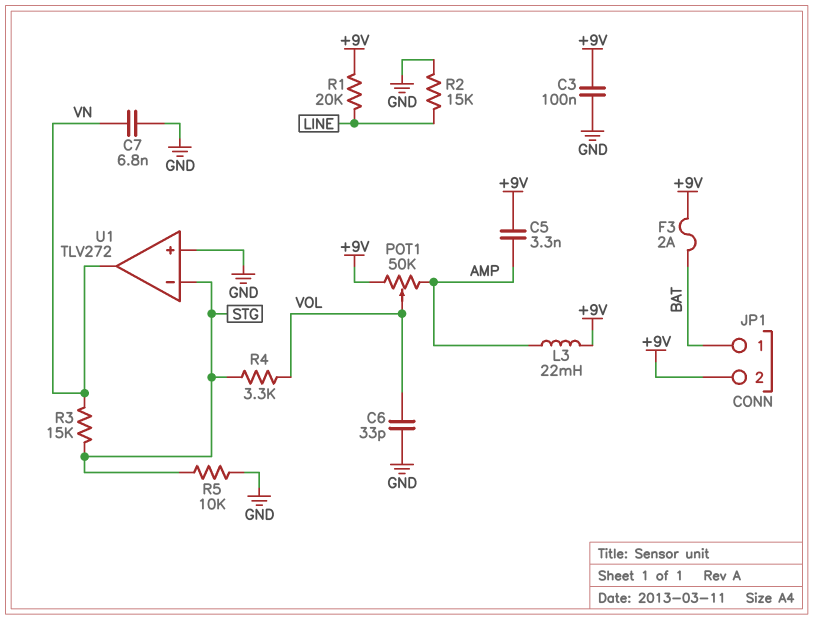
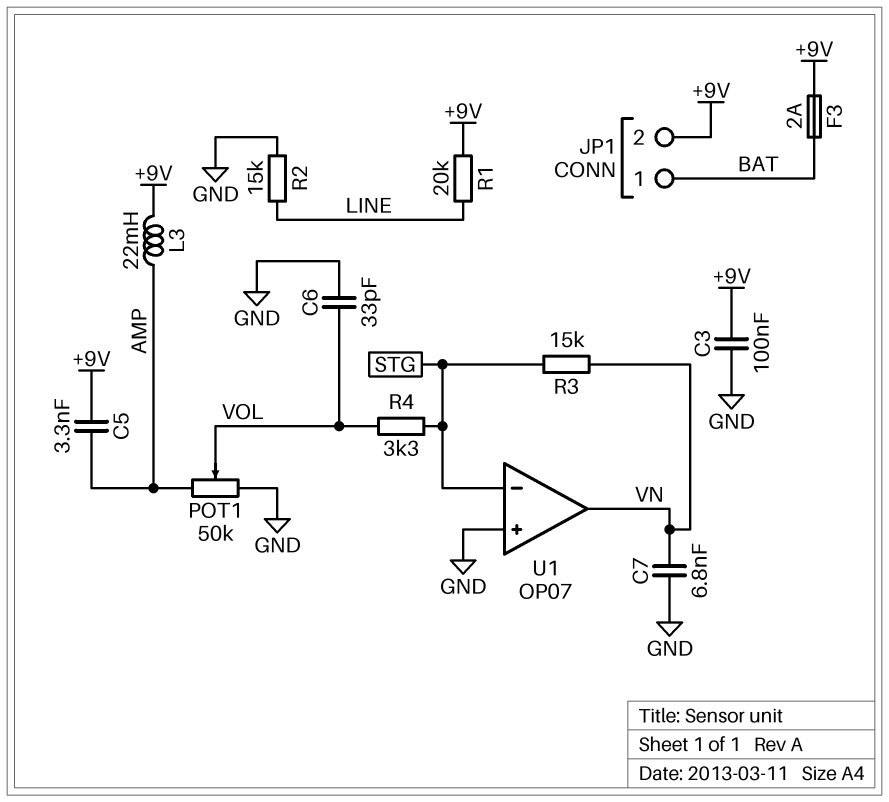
POT1: 50k (+9V, AMP, wiper VOL) -> 50k (AMP, GND, wiper VOL)
R5: 10k (GND, STG) -> none
U1: TLV272 -> OP07

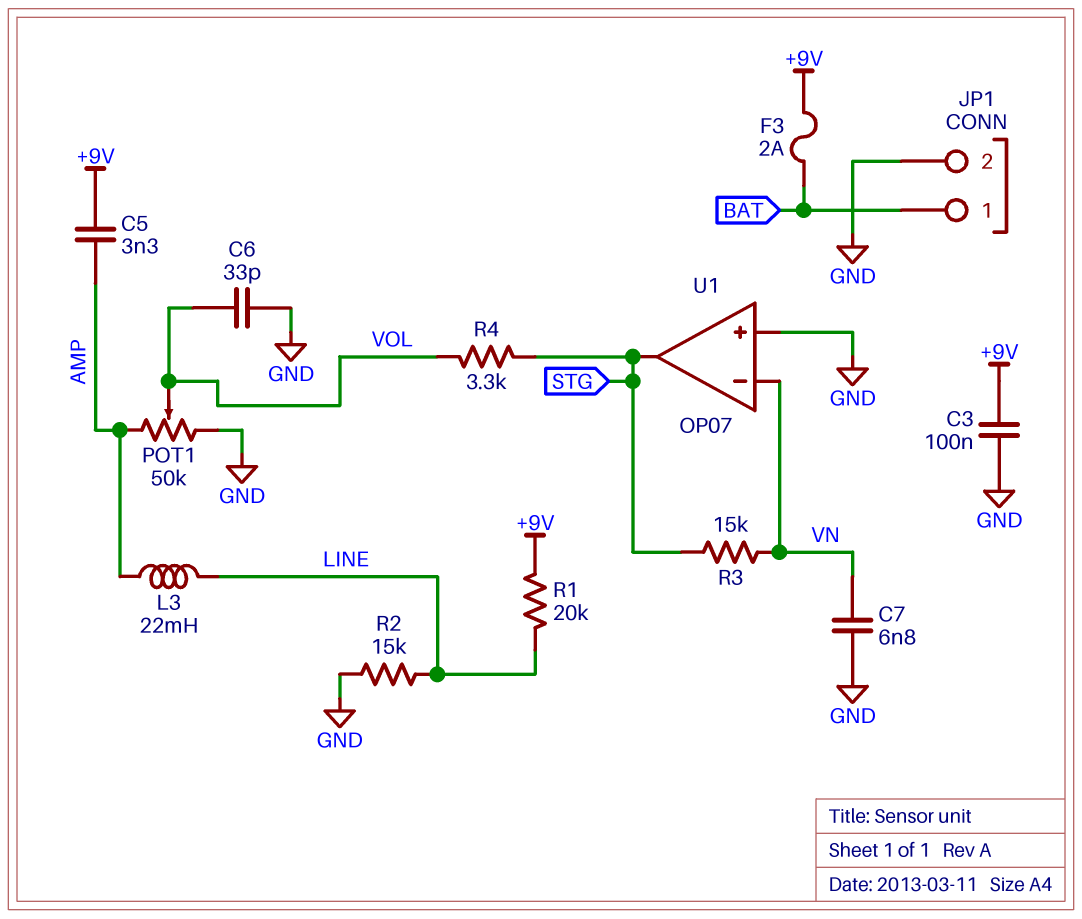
JP1 pin 2: +9V -> GND
L3: 22mH (+9V, AMP) -> 22mH (AMP, LINE)
U1 pin in-: STG -> VN
U1 pin out: VN -> STG

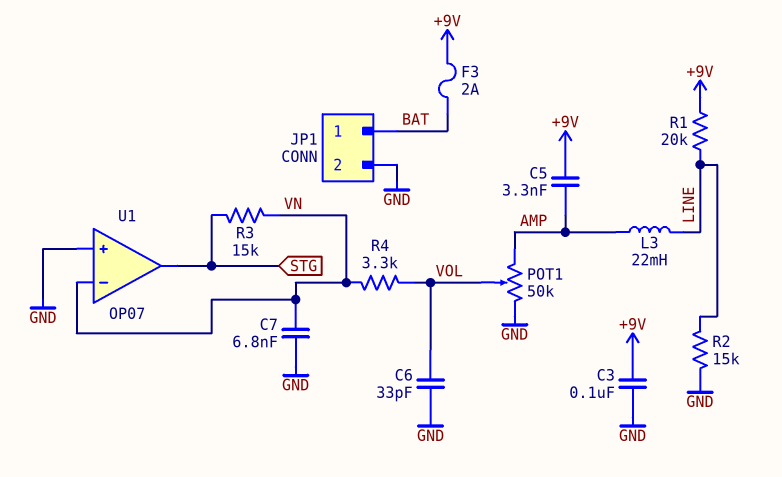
R4: 3.3k (STG, VOL) -> 3.3k (VN, VOL)

